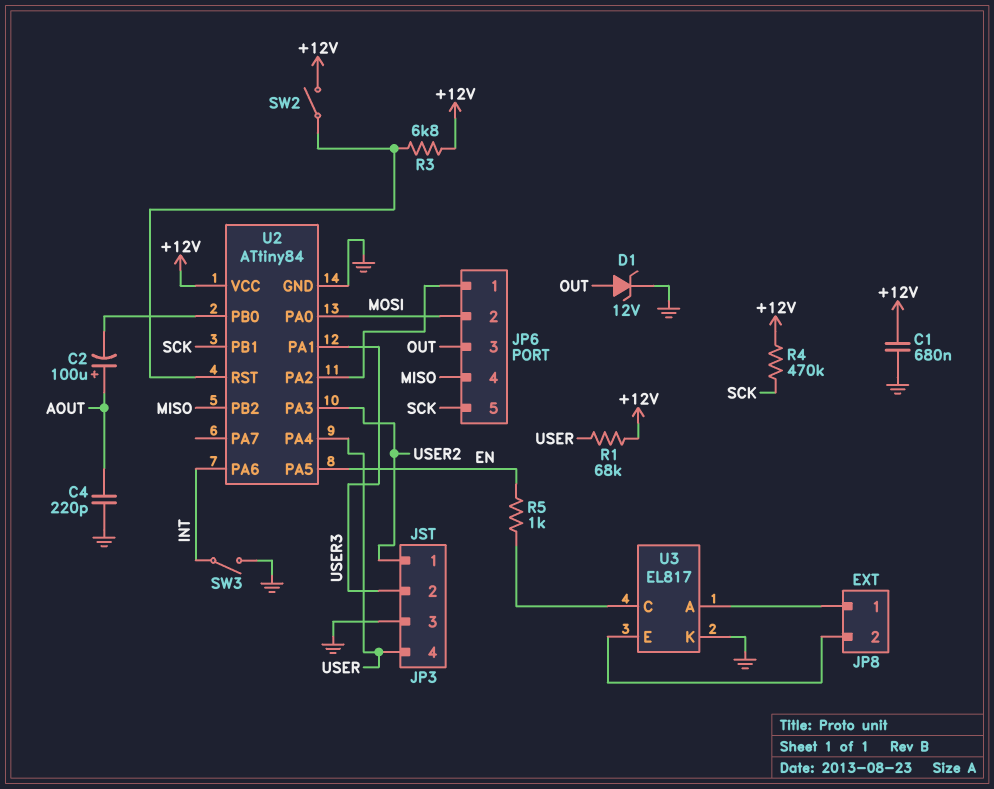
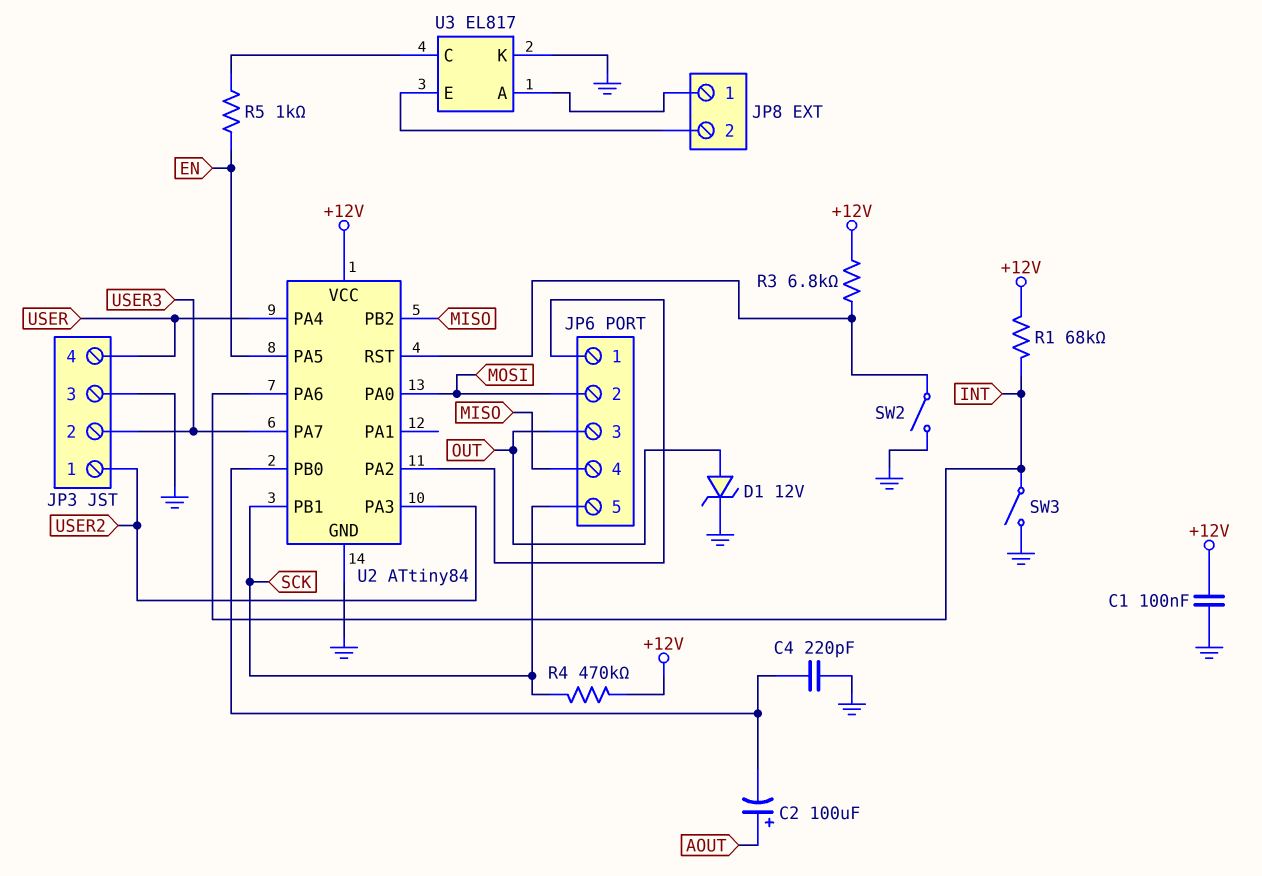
C1: 680nF (+12V, GND) -> 100nF (+12V, GND)
C4: 220pF (AOUT, GND) -> 220pF (GND, U2/PB0)
R1: 68k (+12V, USER) -> 68k (+12V, INT)
SW2: switch (+12V, U2/RST) -> switch (GND, U2/RST)
U2 pin PA1: USER3 -> none
U2 pin PA7: none -> USER3

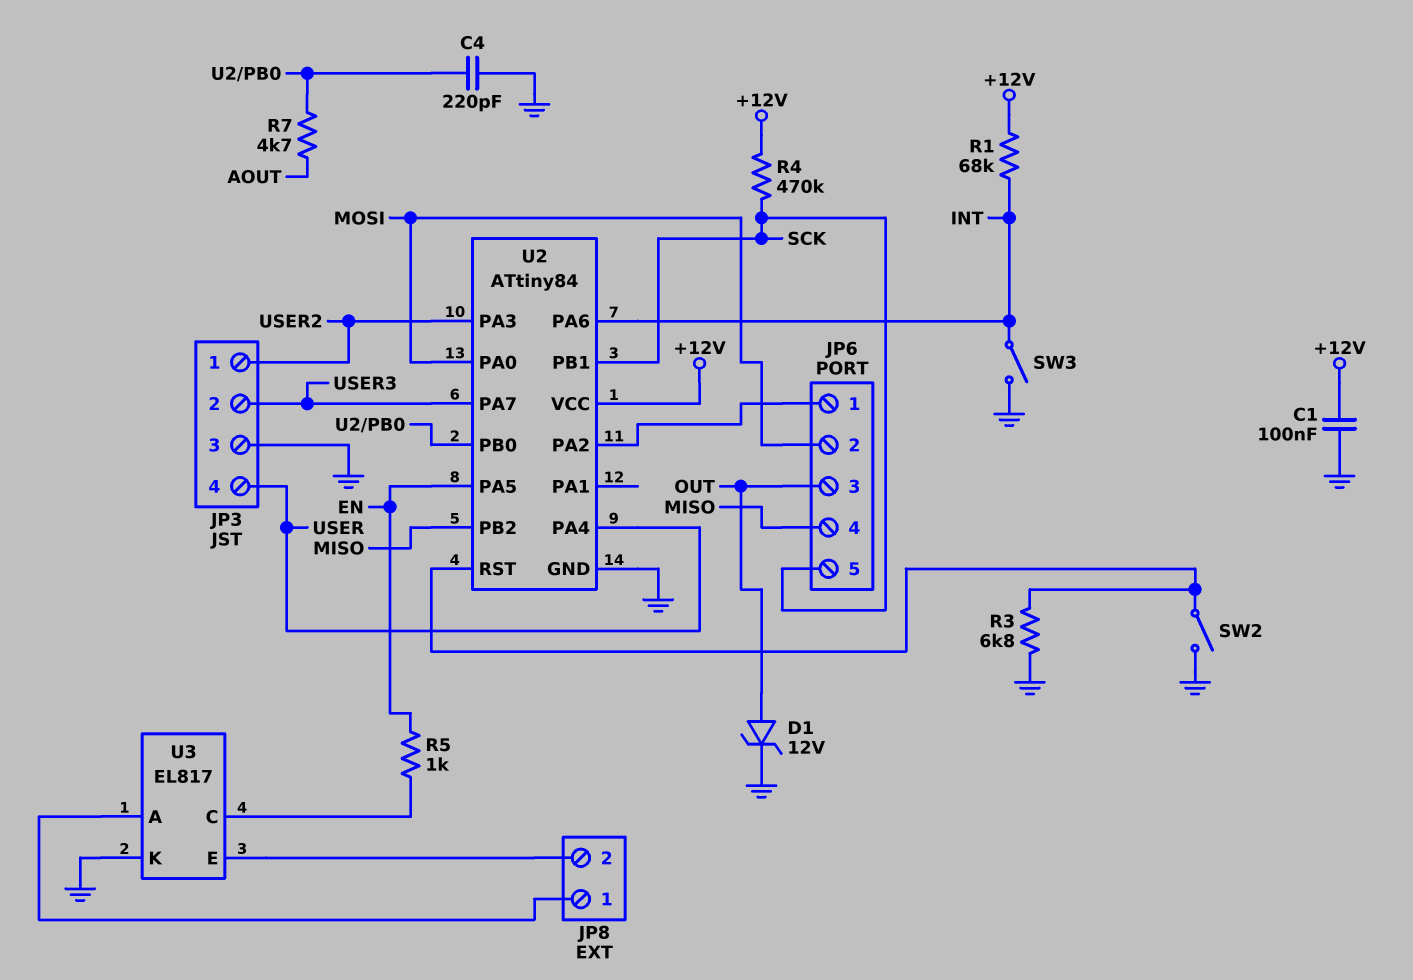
C2: 100uF (plus AOUT, minus U2/PB0) -> none
R3: 6.8k (+12V, U2/RST) -> 6.8k (GND, U2/RST)
R7: none -> 4.7k (AOUT, U2/PB0)

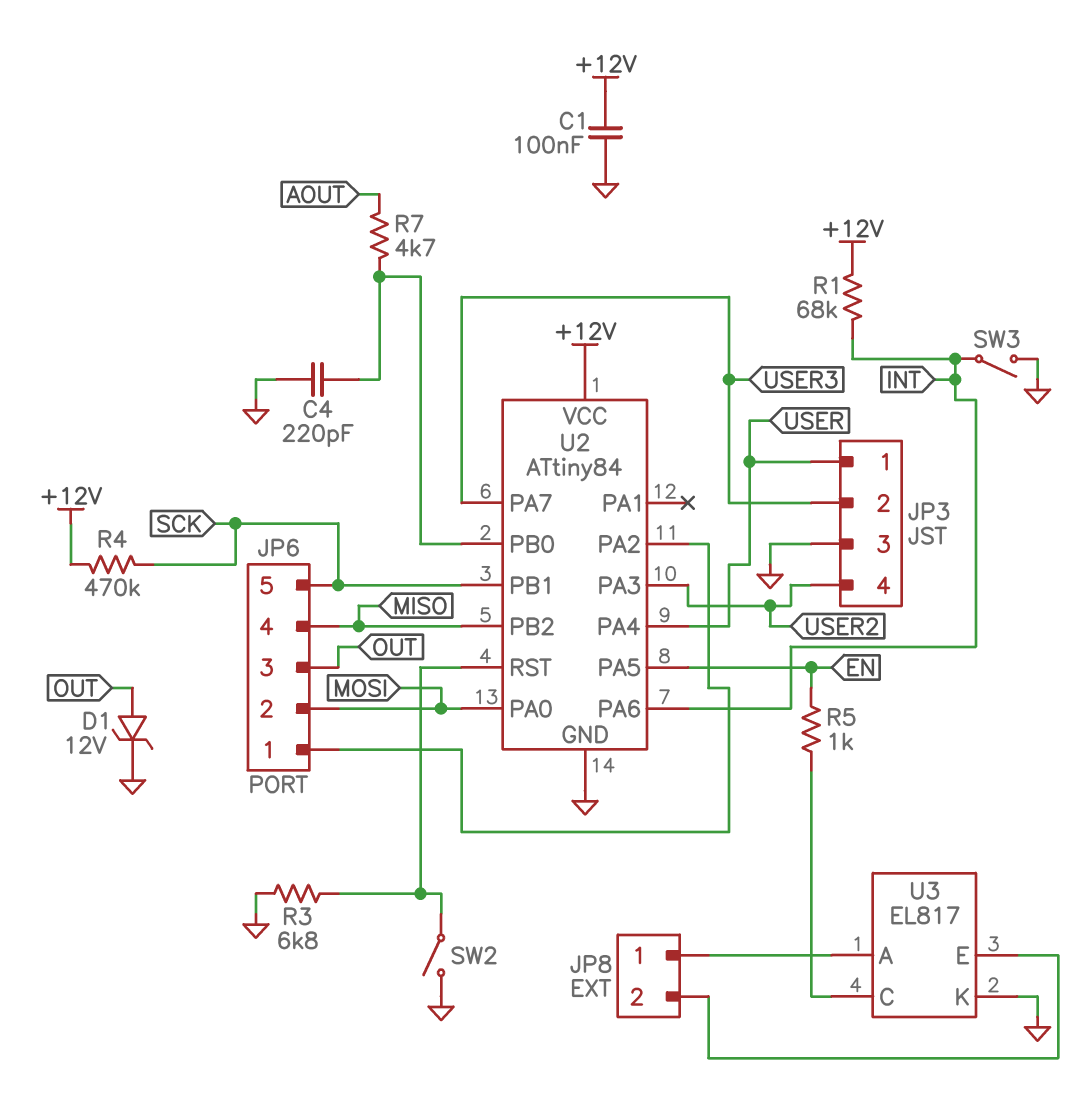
JP3 pin 1: USER2 -> USER
JP3 pin 4: USER -> USER2

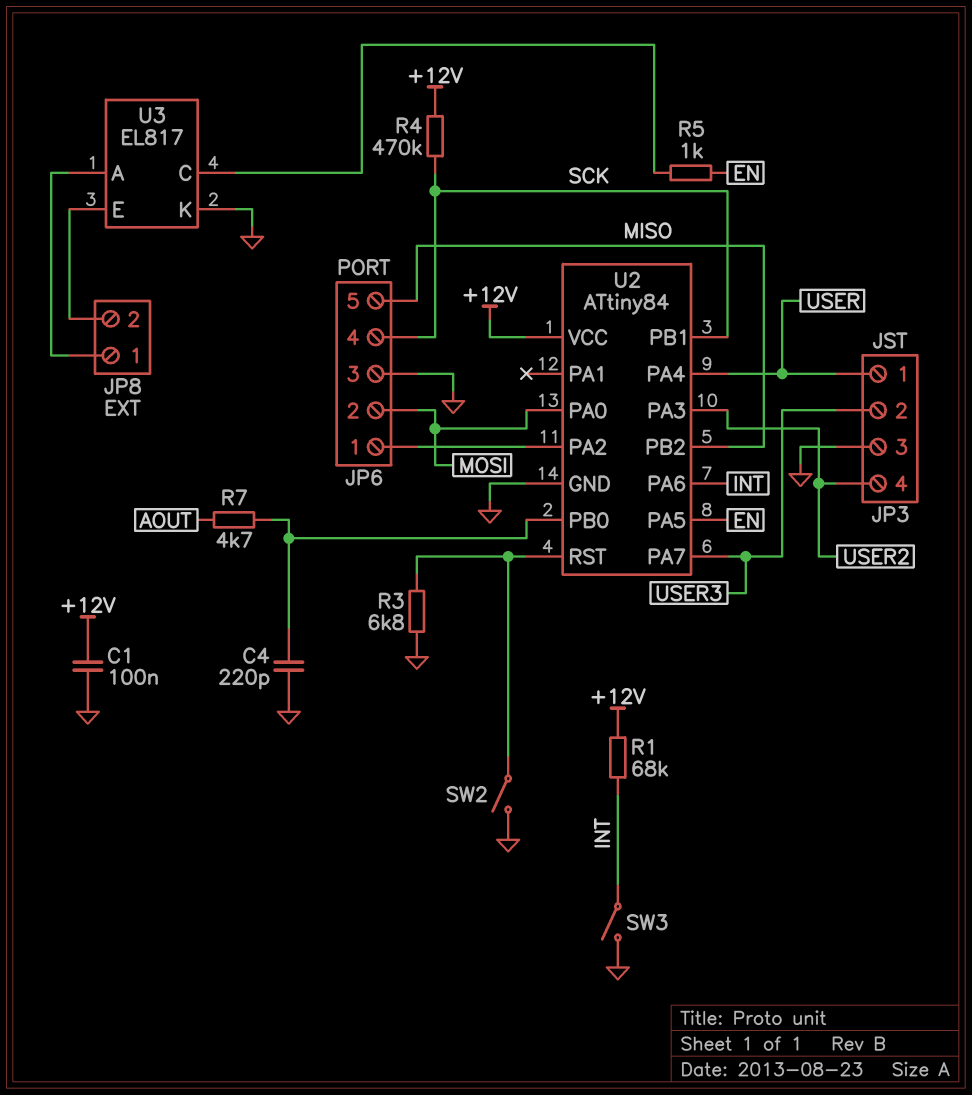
D1: zener 12V (A OUT, K GND) -> none
JP6 pin 3: OUT -> GND
JP6 pin 4: MISO -> SCK
JP6 pin 5: SCK -> MISO

